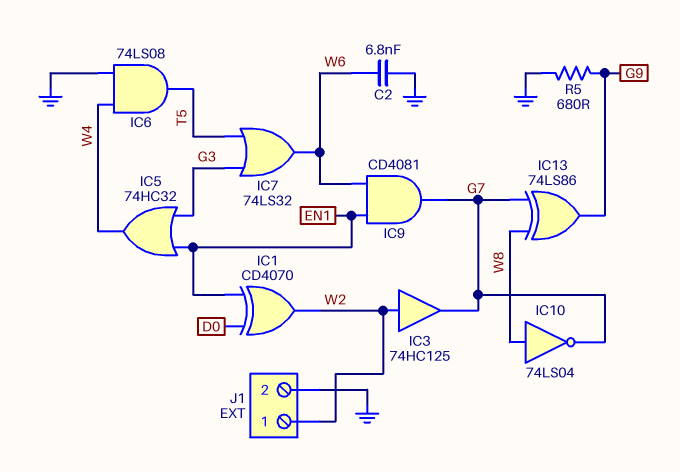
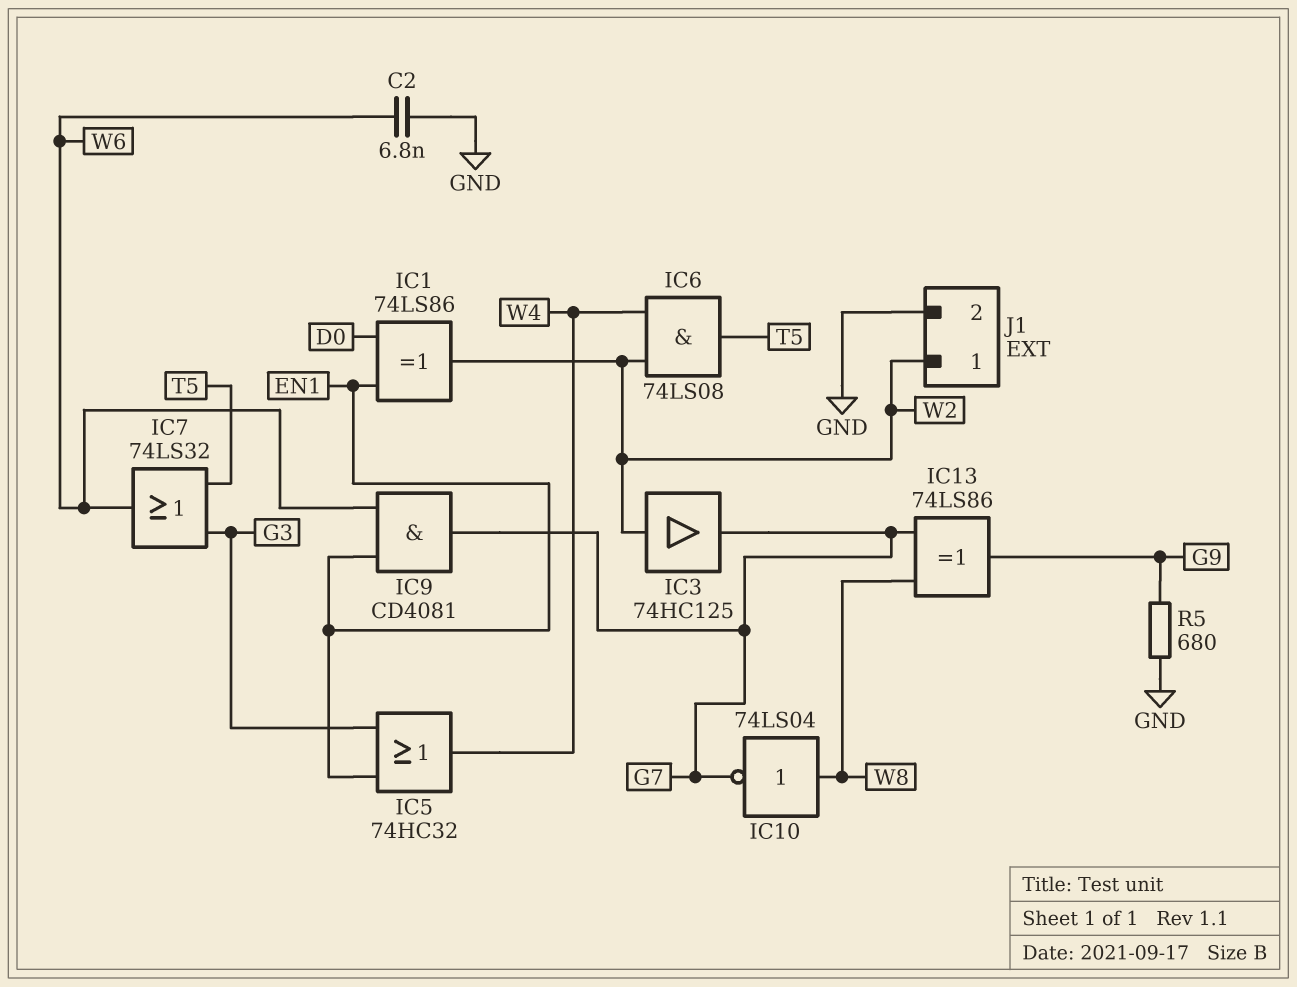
IC1: XOR CD4070 (in D0, in EN1, out W2) -> XOR 74LS86 (in D0, in EN1, out W2)
IC6: AND 74LS08 (in GND, in W4, out T5) -> AND 74LS08 (in W2, in W4, out T5)

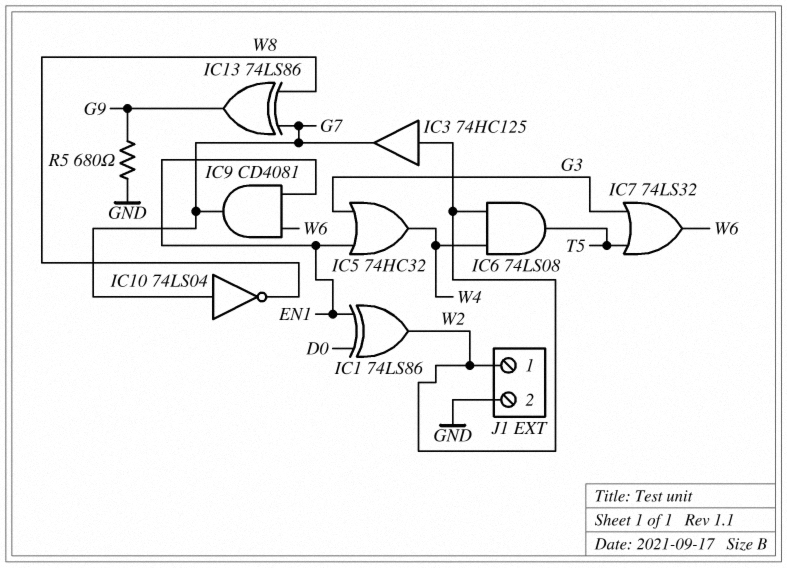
C2: 6.8nF (GND, W6) -> none
IC10: NOT 74LS04 (in W8, out G7) -> NOT 74LS04 (in G7, out W8)

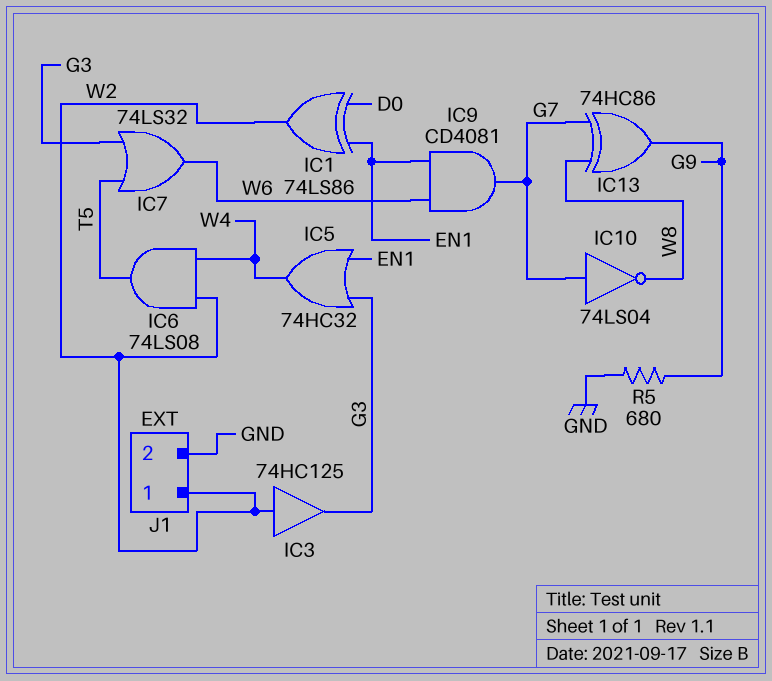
IC3: buffer 74HC125 (in W2, out G7) -> buffer 74HC125 (in W2, out G3)
IC13: XOR 74LS86 (in G7, in W8, out G9) -> XOR 74HC86 (in G7, in W8, out G9)

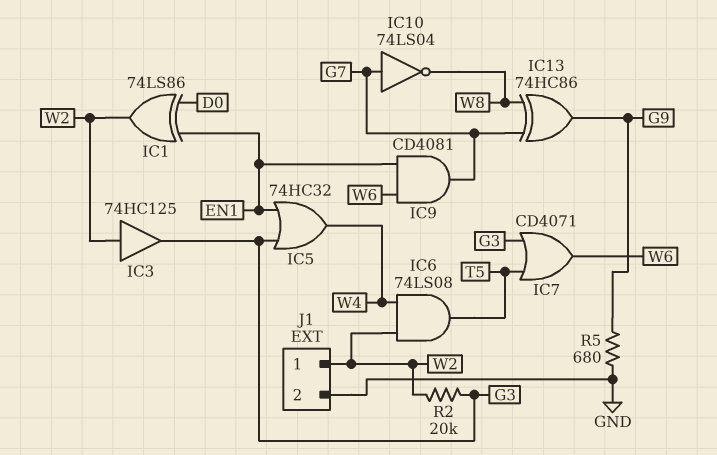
IC7: OR 74LS32 (in G3, in T5, out W6) -> OR CD4071 (in G3, in T5, out W6)
R2: none -> 20k (G3, W2)

